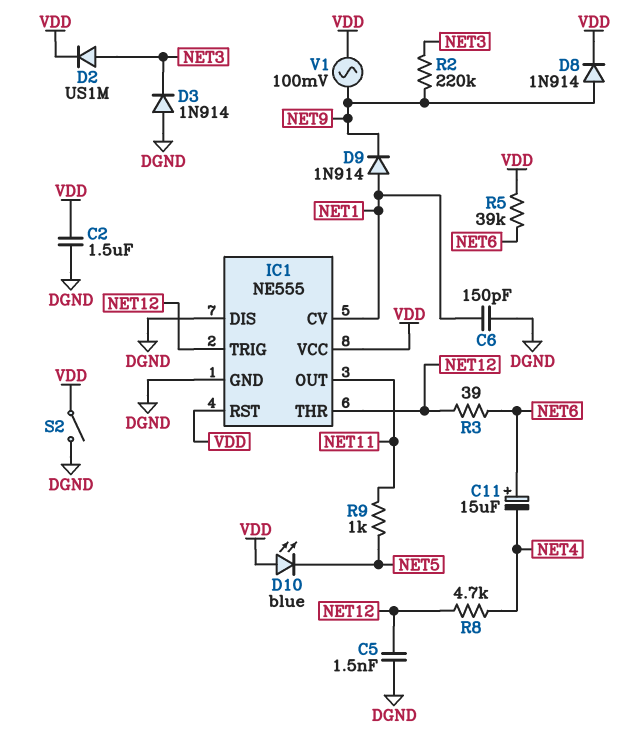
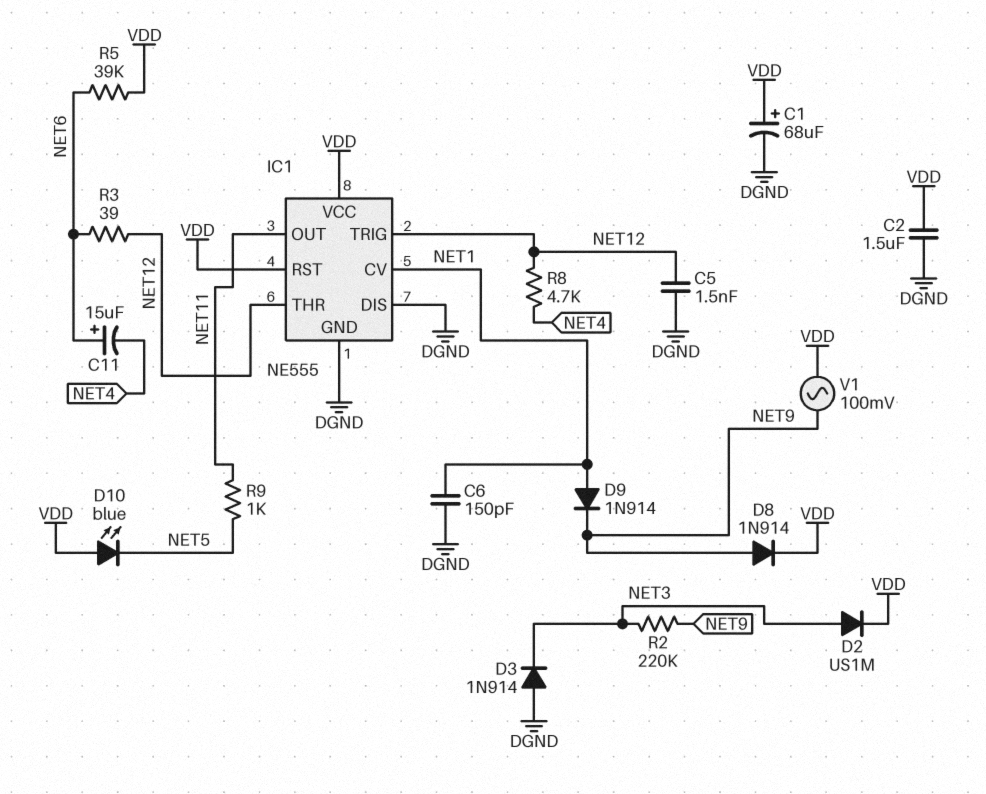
C1: none -> 68uF (plus VDD, minus DGND)
S2: switch (DGND, VDD) -> none

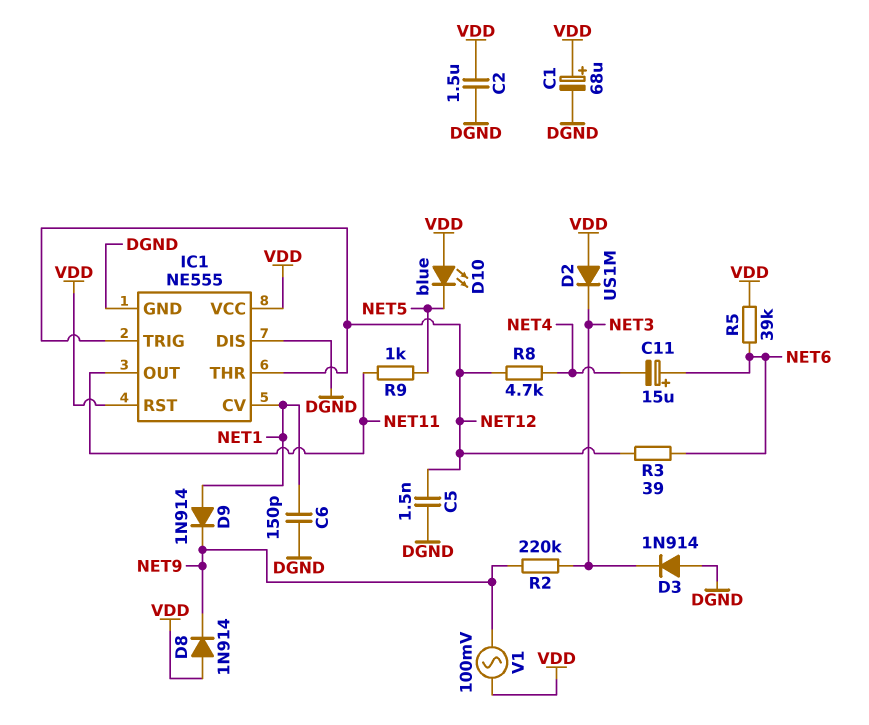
D2: diode US1M (A NET3, K VDD) -> diode US1M (A VDD, K NET3)
D8: diode 1N914 (A NET9, K VDD) -> diode 1N914 (A VDD, K NET9)

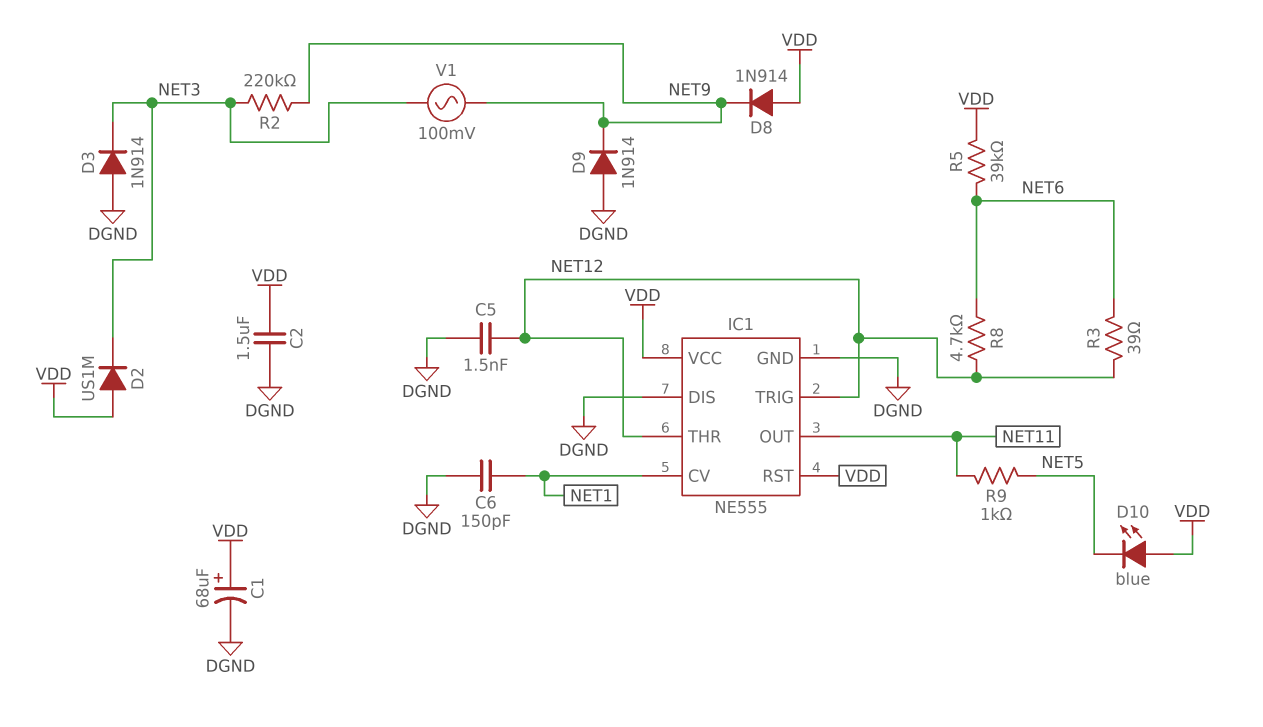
C11: 15uF (plus NET6, minus NET4) -> none
D9: diode 1N914 (A NET1, K NET9) -> diode 1N914 (A DGND, K NET9)
R8: 4.7k (NET4, NET12) -> 4.7k (NET6, NET12)
V1: AC 100mV (NET9, VDD) -> AC 100mV (NET3, NET9)

